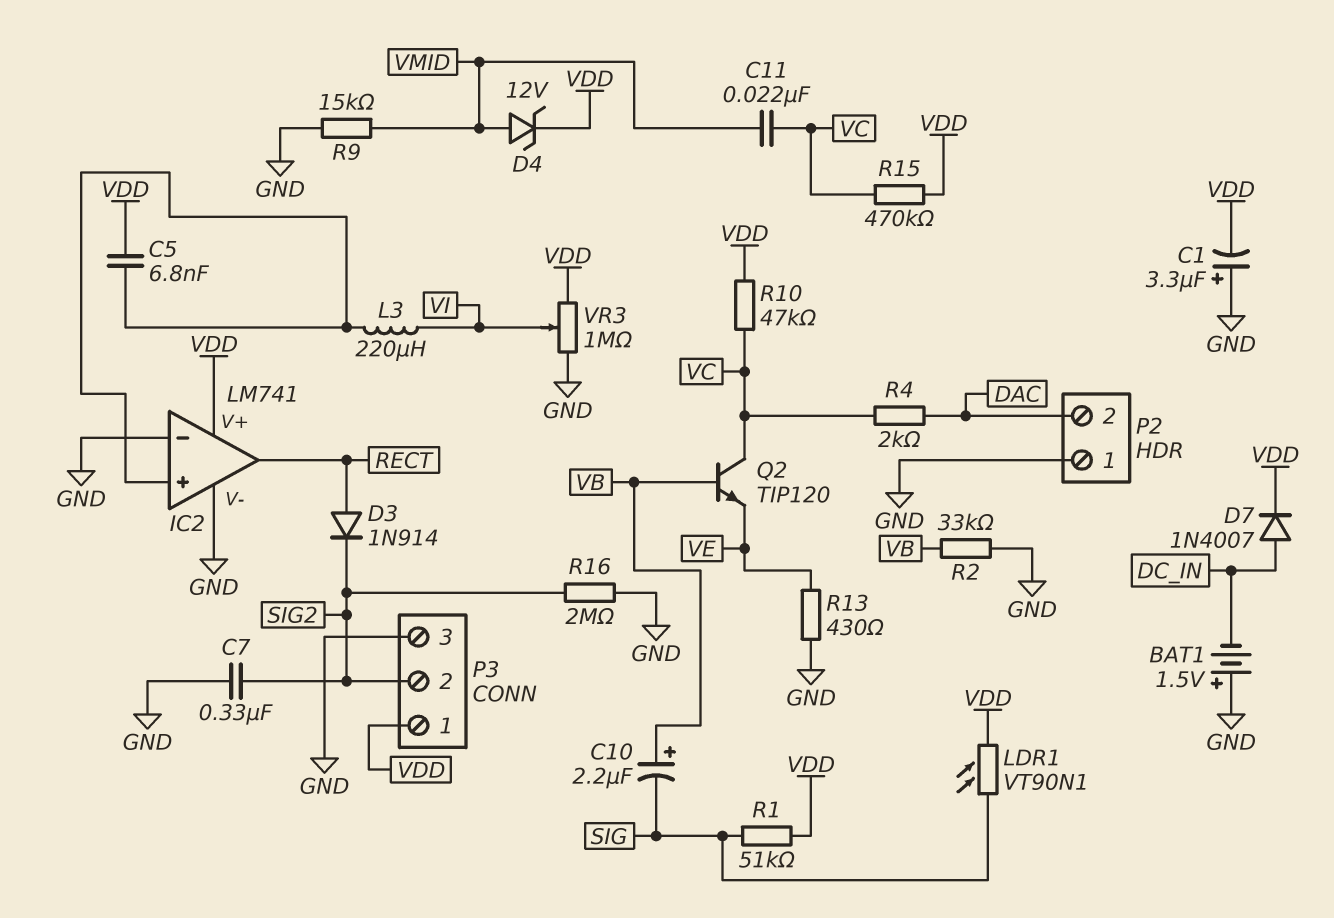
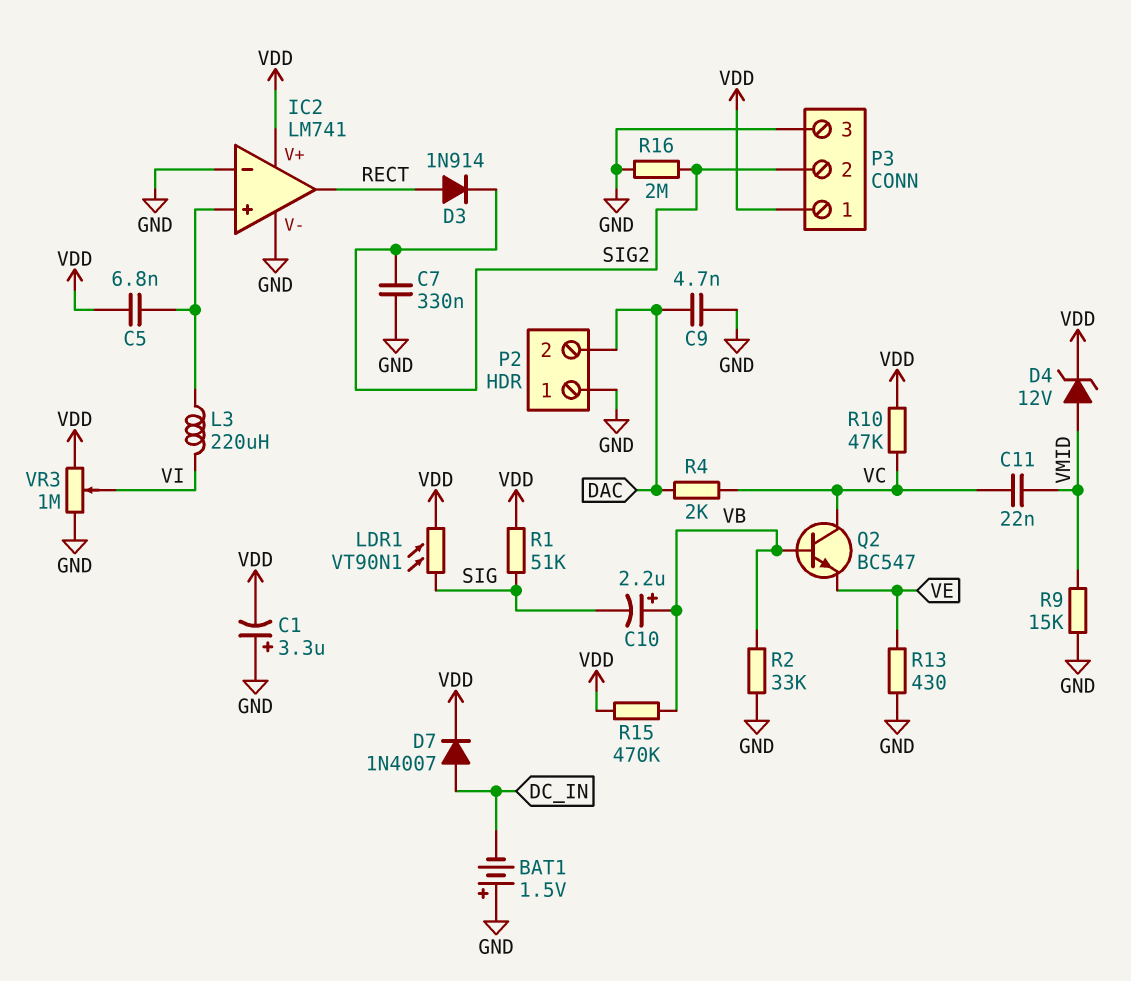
C9: none -> 4.7nF (DAC, GND)
Q2: NPN TIP120 (B VB, C VC, E VE) -> NPN BC547 (B VB, C VC, E VE)
R15: 470k (VC, VDD) -> 470k (VB, VDD)

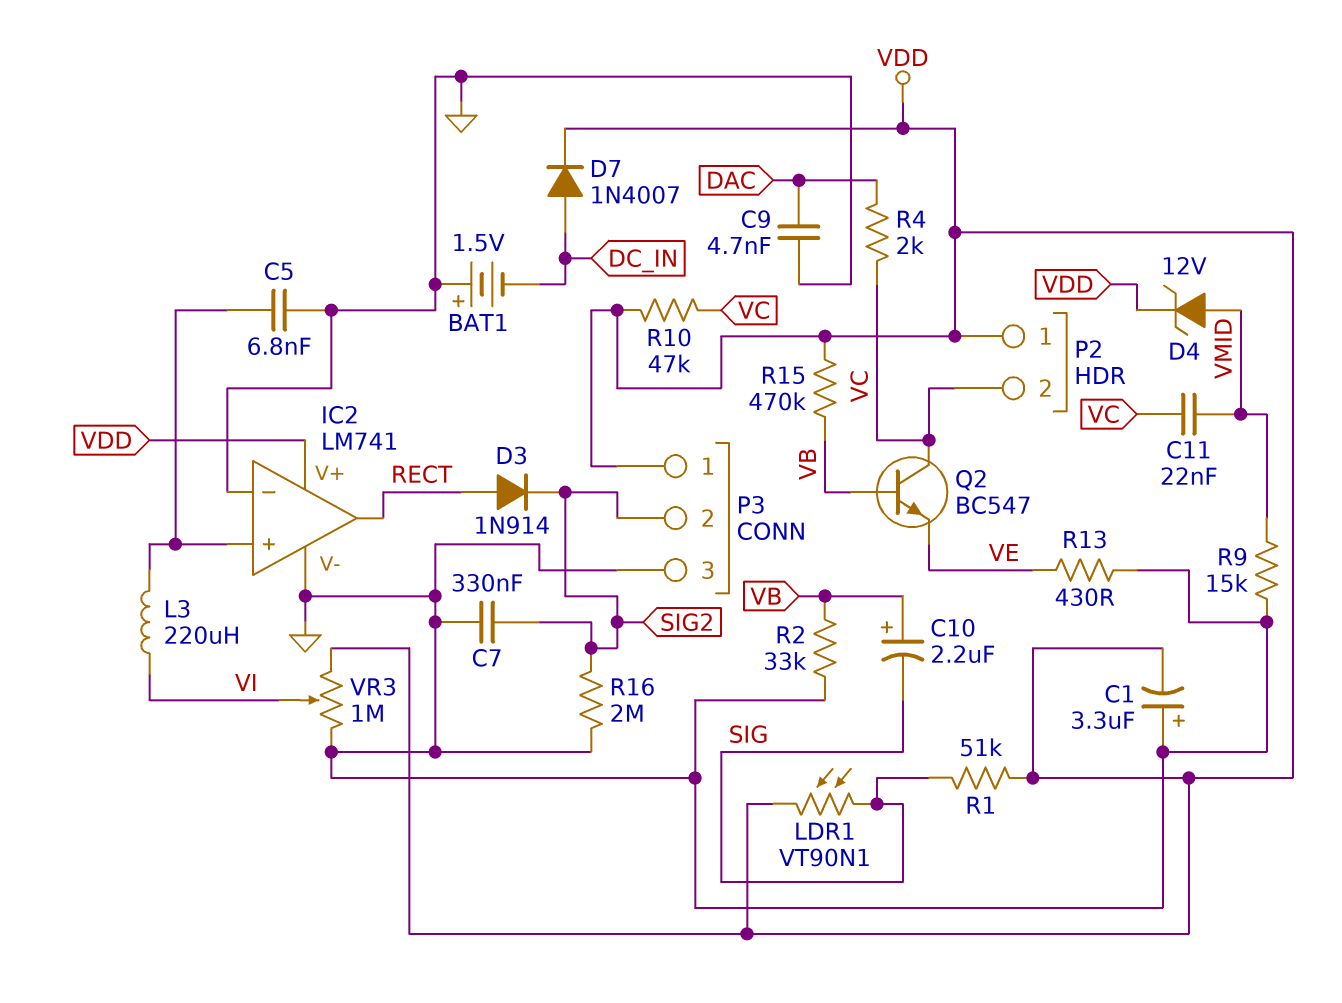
C5: 6.8nF (IC2/in+, VDD) -> 6.8nF (GND, IC2/in+)
P2 pin 1: GND -> VDD
P2 pin 2: DAC -> VC

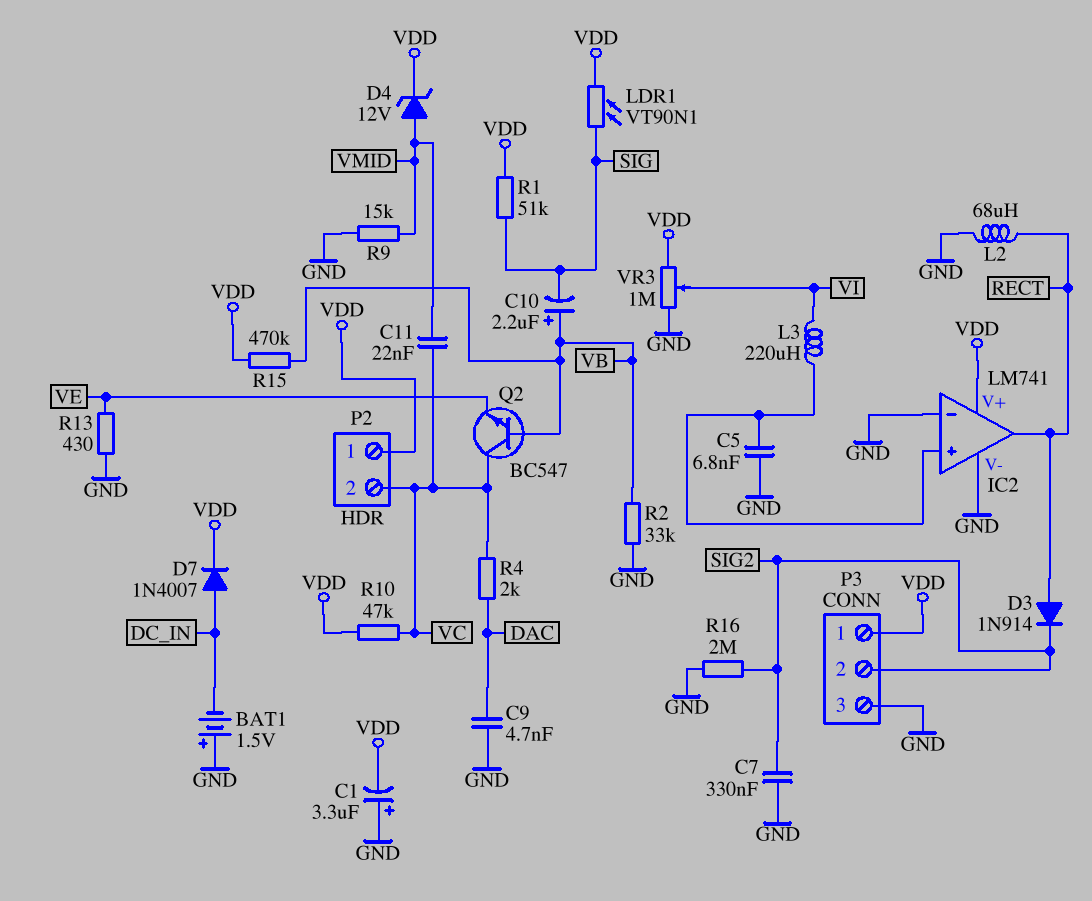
L2: none -> 68uH (GND, RECT)

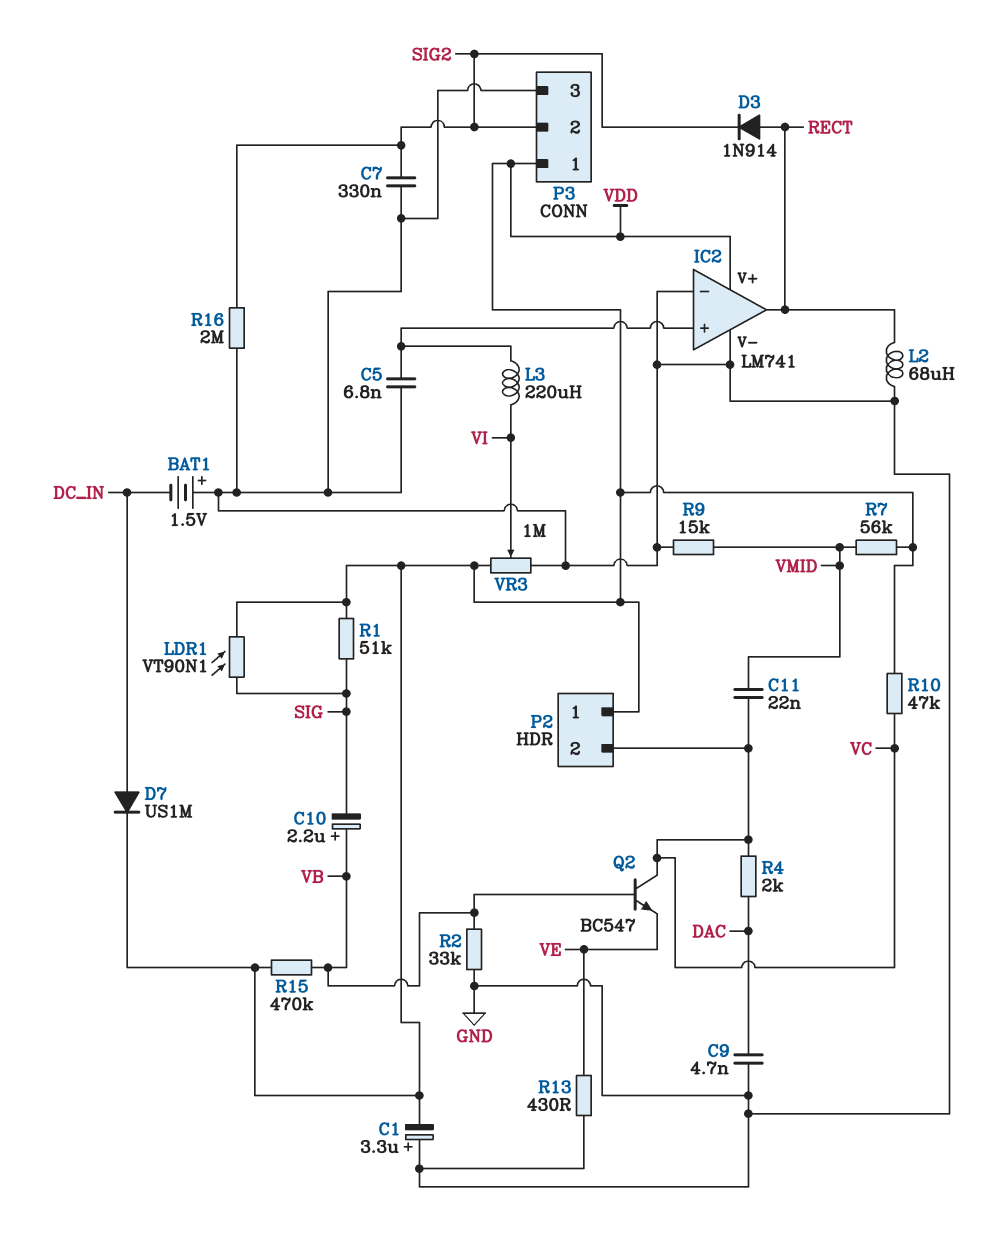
D4: zener 12V (A VMID, K VDD) -> none
D7: diode 1N4007 (A DC_IN, K VDD) -> diode US1M (A DC_IN, K VDD)
R7: none -> 56k (VDD, VMID)

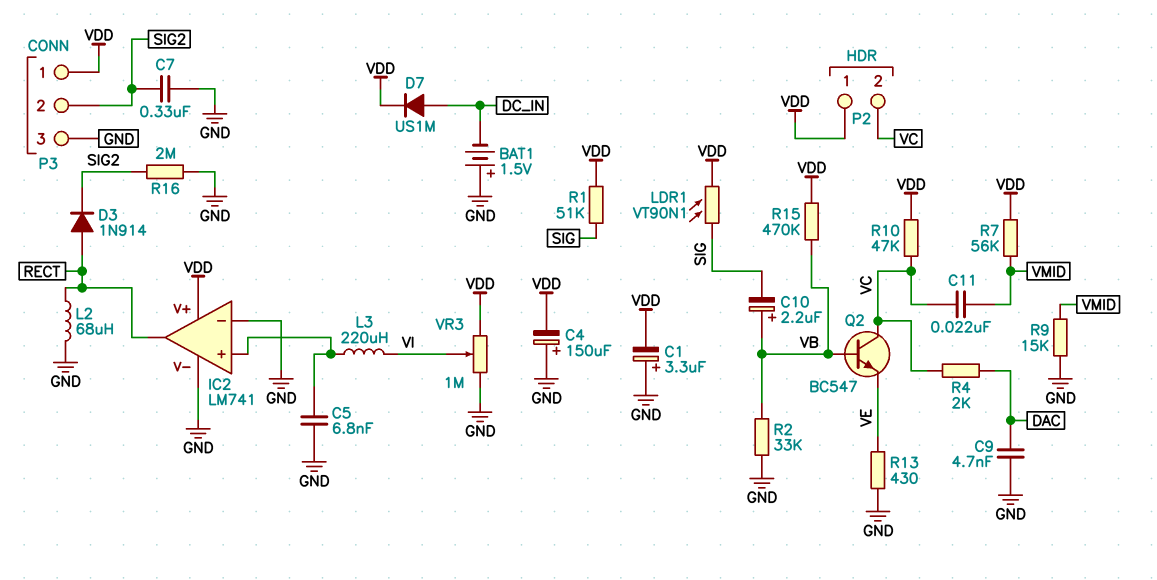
C4: none -> 150uF (plus GND, minus VDD)

